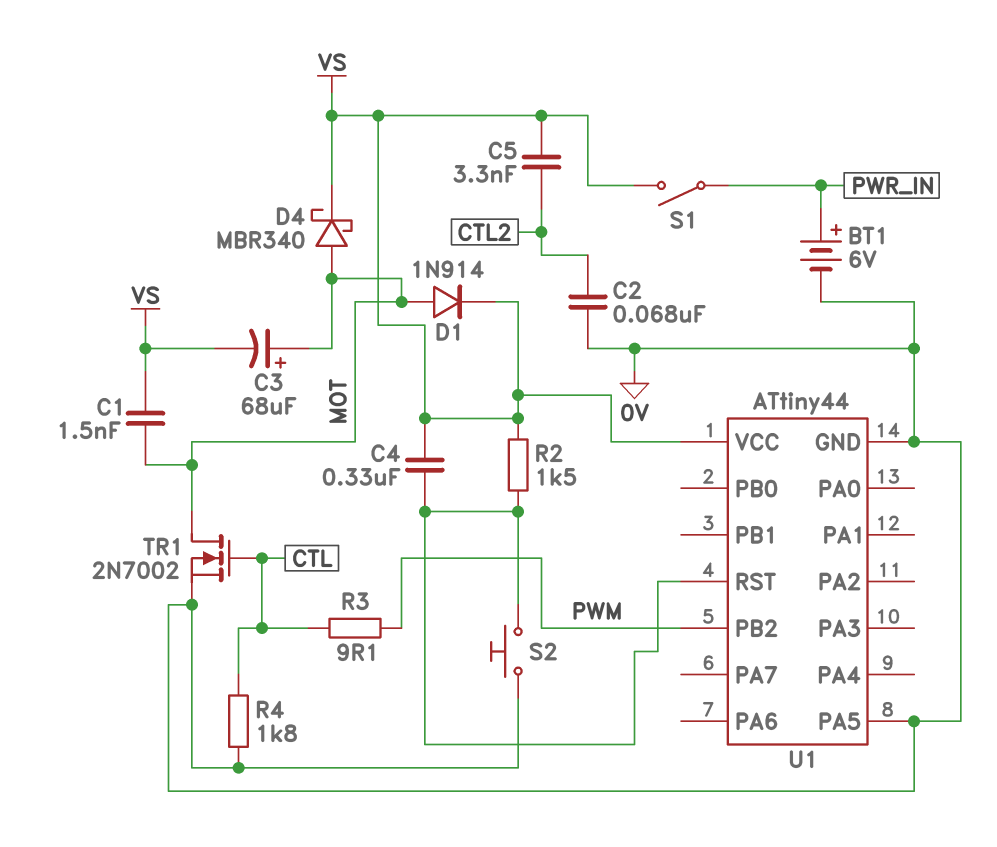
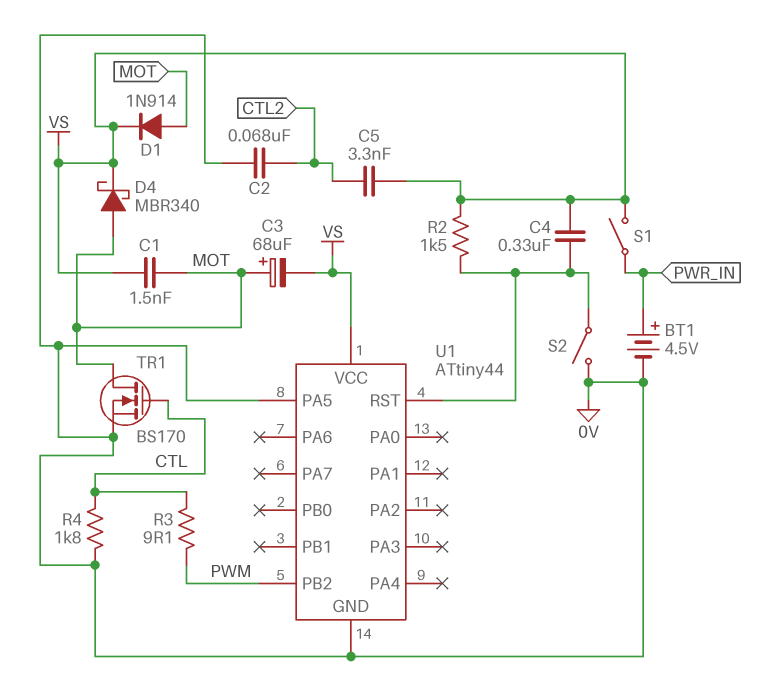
BT1: 6V (plus PWR_IN, minus 0V) -> 4.5V (plus PWR_IN, minus 0V)
S2: button (0V, U1/RST) -> switch (0V, U1/RST)
TR1: NMOS 2N7002 (G CTL, D MOT, S 0V) -> NMOS BS170 (G CTL, D MOT, S 0V)

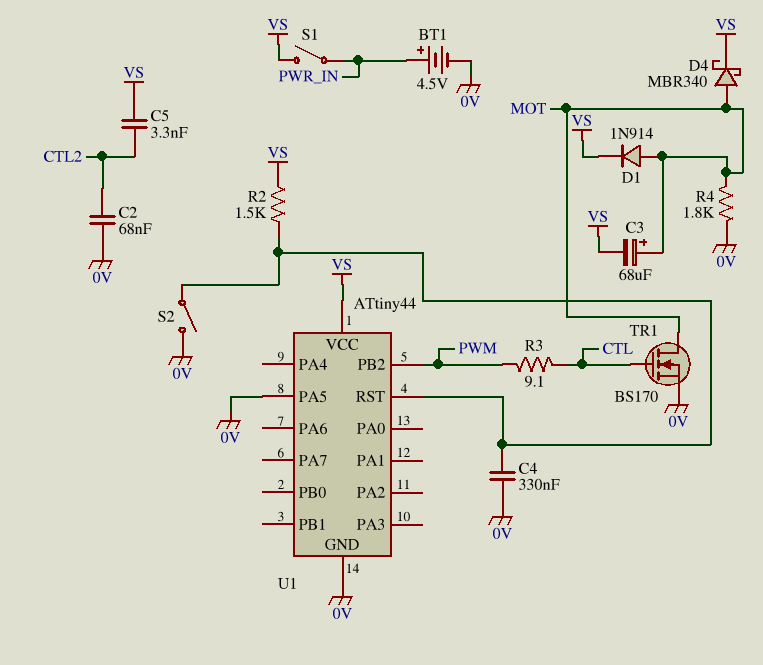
C1: 1.5nF (MOT, VS) -> none
C4: 330nF (U1/RST, VS) -> 330nF (0V, U1/RST)
R4: 1.8k (0V, CTL) -> 1.8k (0V, MOT)

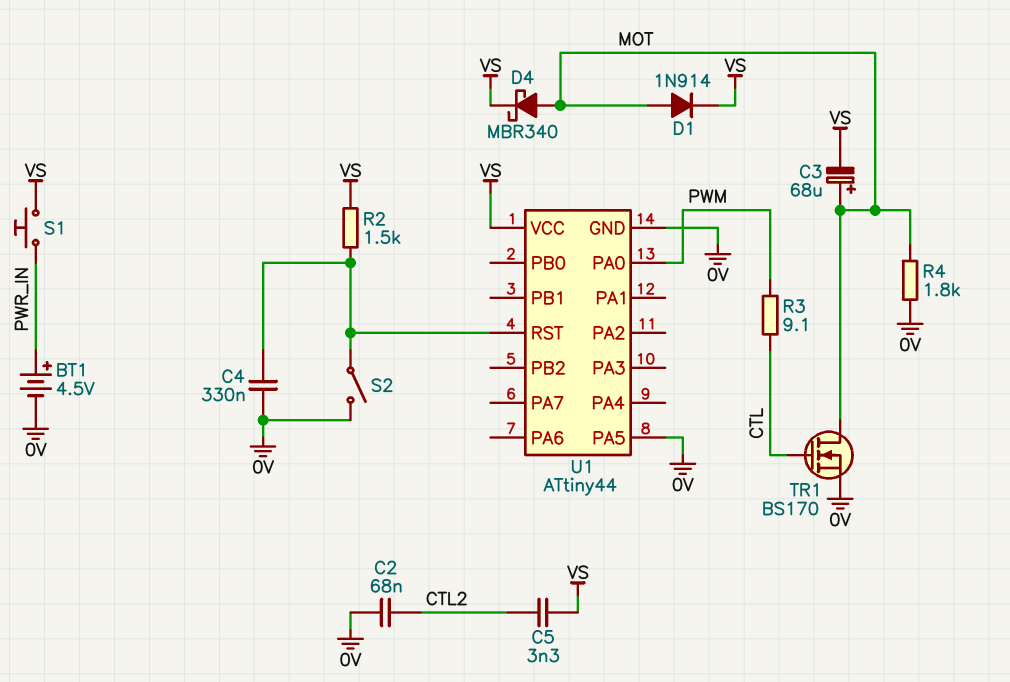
S1: switch (PWR_IN, VS) -> button (PWR_IN, VS)
U1 pin PA0: none -> PWM
U1 pin PB2: PWM -> none

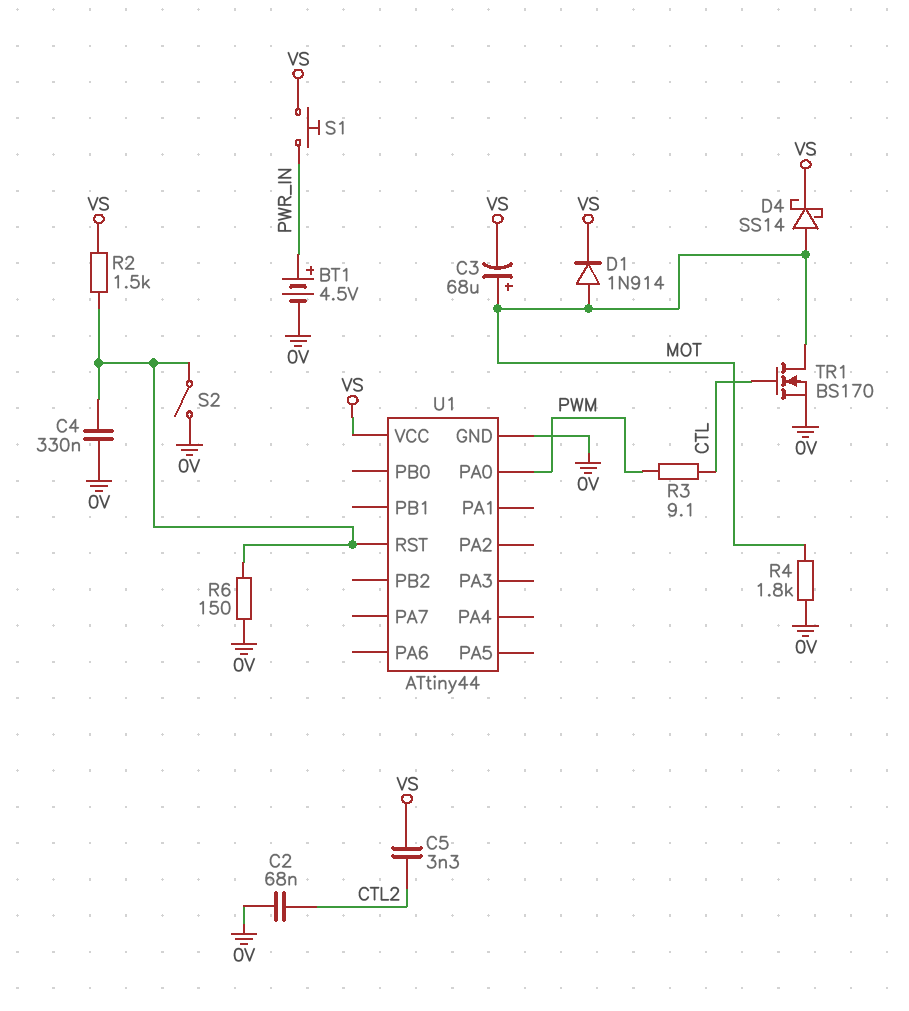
D4: schottky MBR340 (A MOT, K VS) -> schottky SS14 (A MOT, K VS)
R6: none -> 150 (0V, U1/RST)
U1 pin PA5: 0V -> none

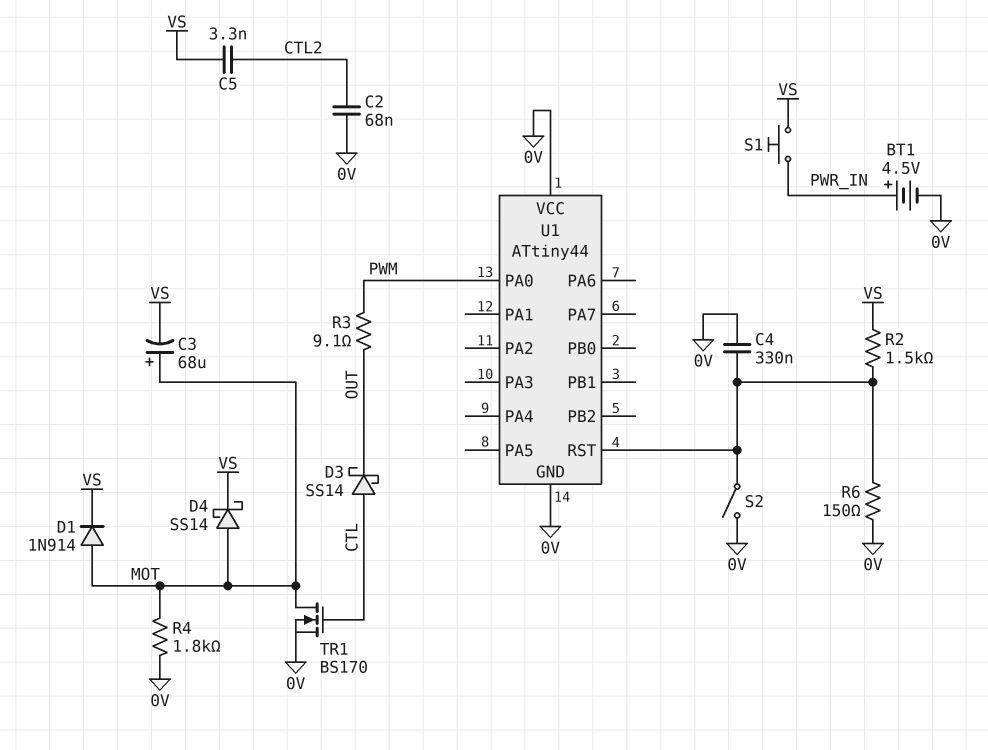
D3: none -> schottky SS14 (A CTL, K OUT)
R3: 9.1 (CTL, PWM) -> 9.1 (OUT, PWM)
U1 pin VCC: VS -> 0V

